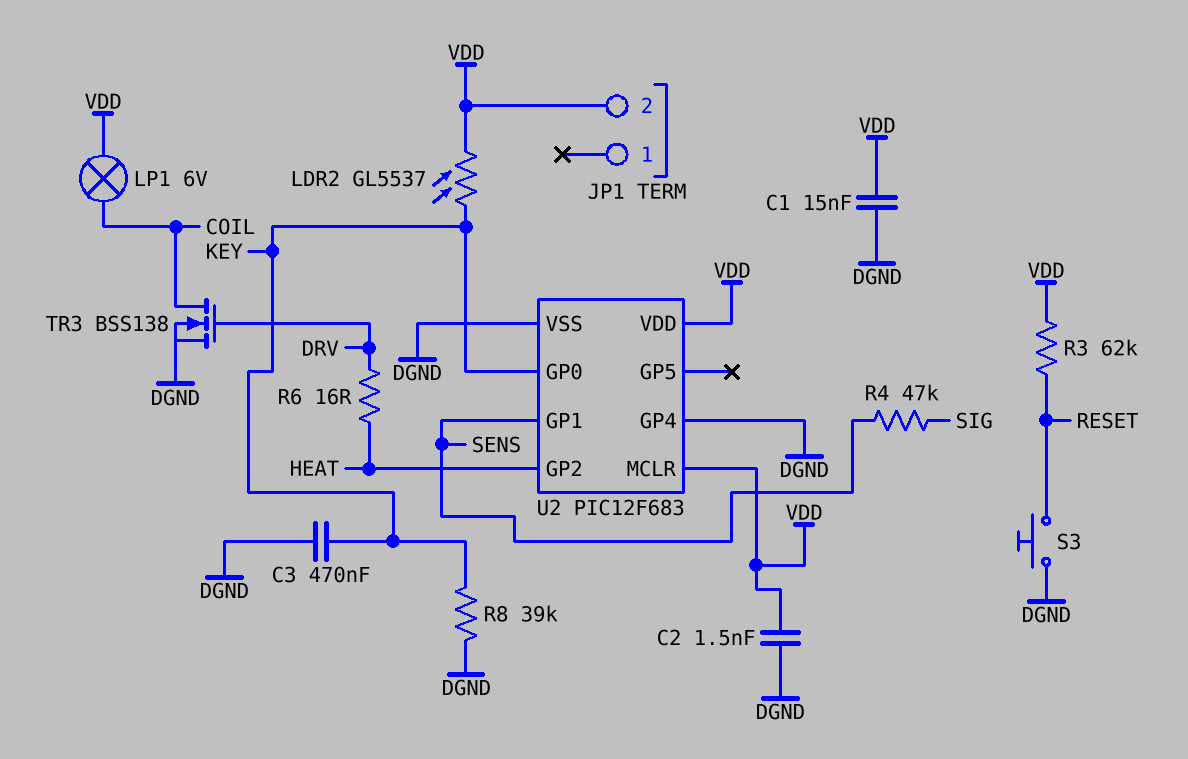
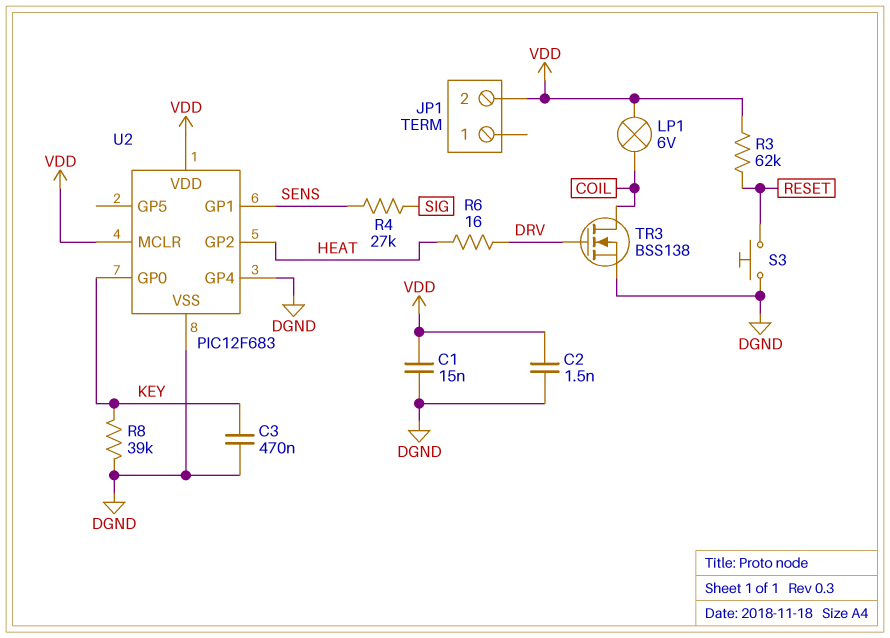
LDR2: GL5537 (KEY, VDD) -> none
R4: 47k (SENS, SIG) -> 27k (SENS, SIG)

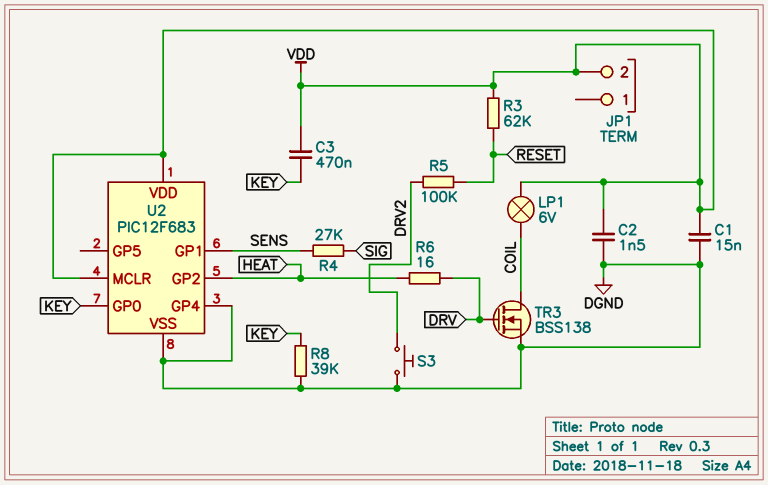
C3: 470nF (DGND, KEY) -> 470nF (KEY, VDD)
R5: none -> 100k (DRV2, RESET)
S3: button (DGND, RESET) -> button (DGND, DRV2)

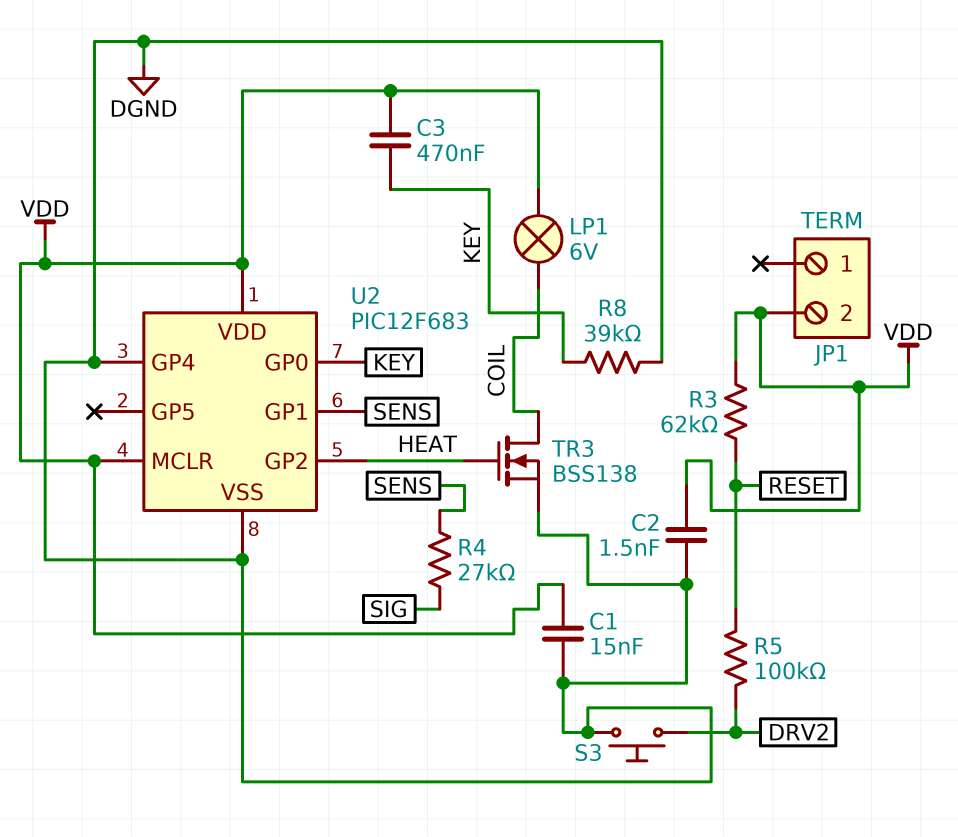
R6: 16 (DRV, HEAT) -> none
TR3: NMOS BSS138 (G DRV, D COIL, S DGND) -> NMOS BSS138 (G HEAT, D COIL, S DGND)

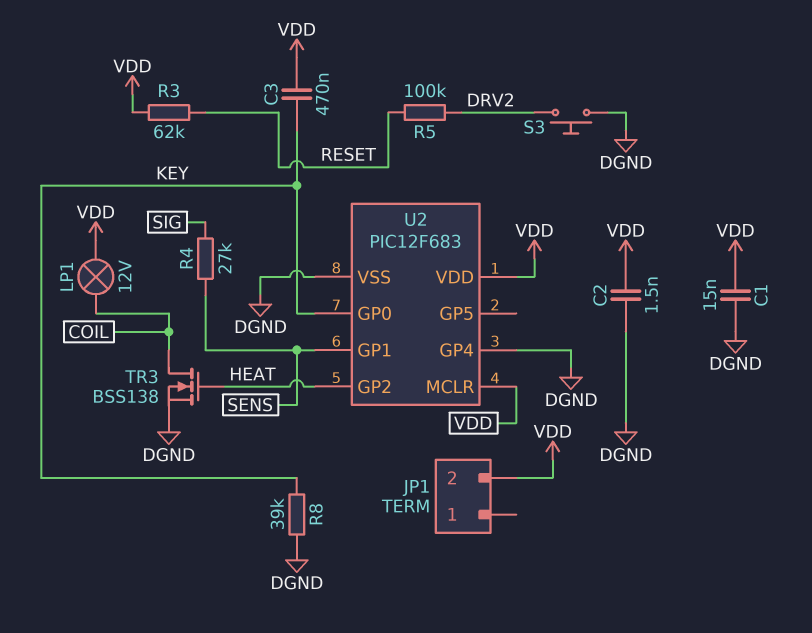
LP1: lamp 6V (COIL, VDD) -> lamp 12V (COIL, VDD)

